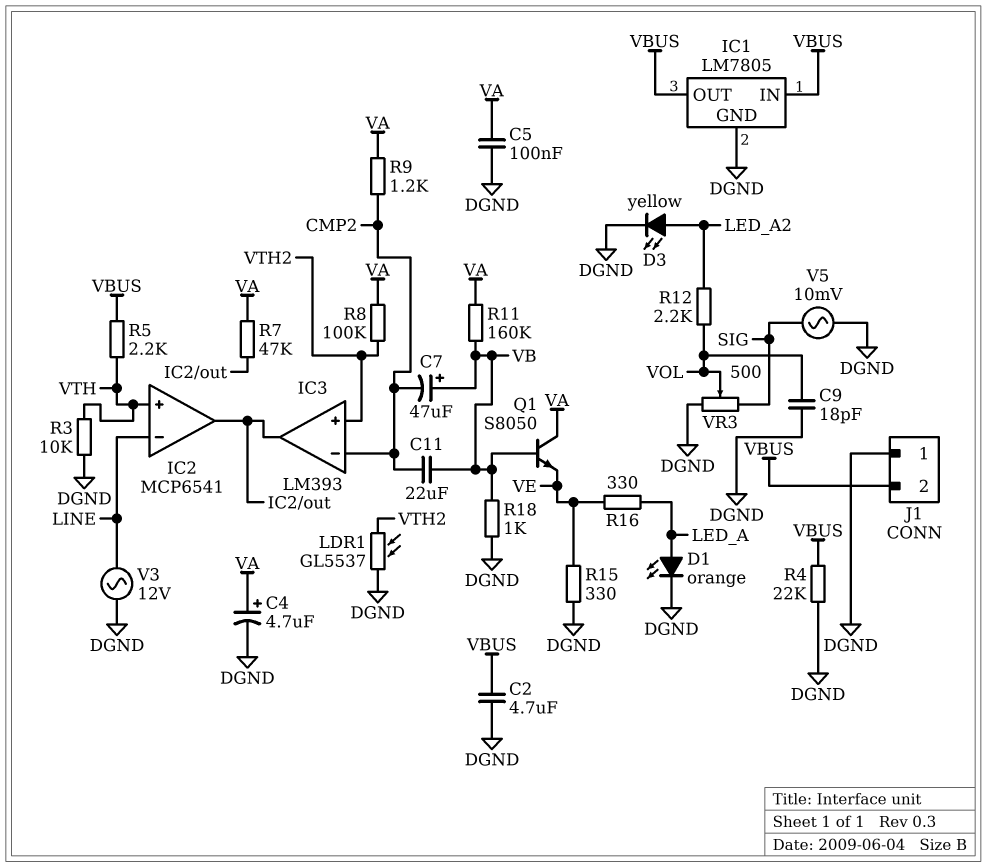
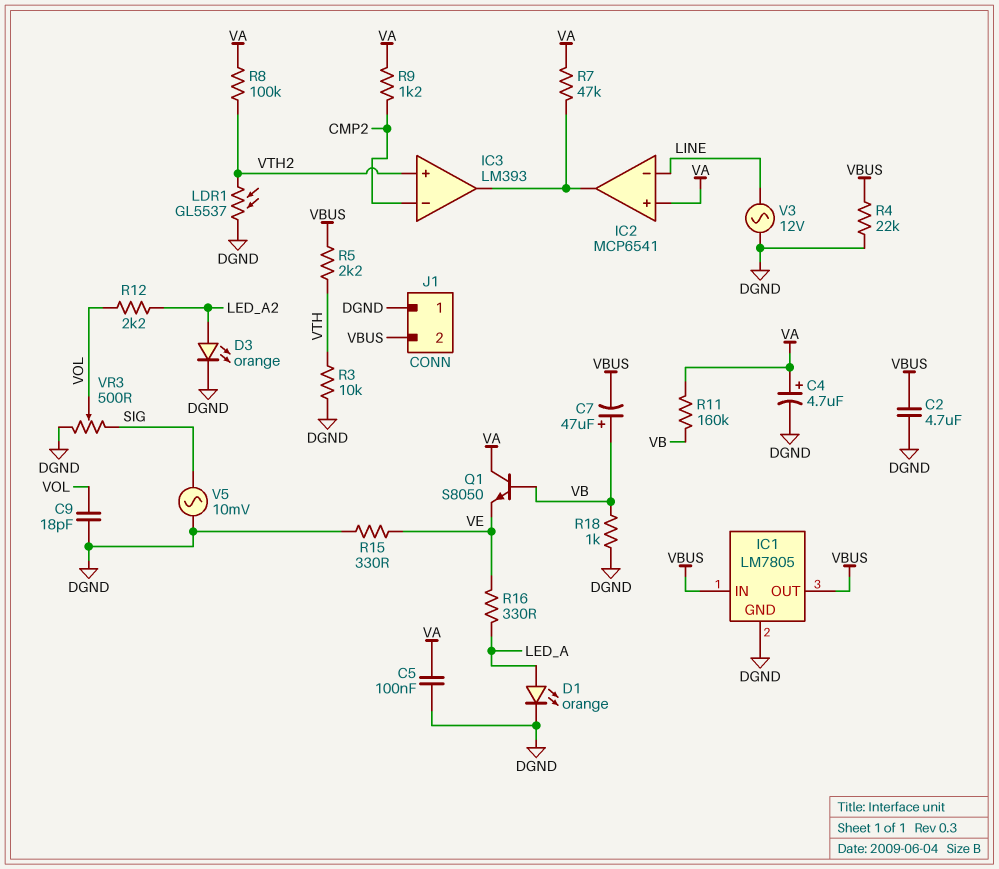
C7: 47uF (plus VB, minus CMP2) -> 47uF (plus VB, minus VBUS)
C11: 22uF (CMP2, VB) -> none
D3: LED yellow (A LED_A2, K DGND) -> LED orange (A LED_A2, K DGND)
IC2 pin in+: VTH -> VA

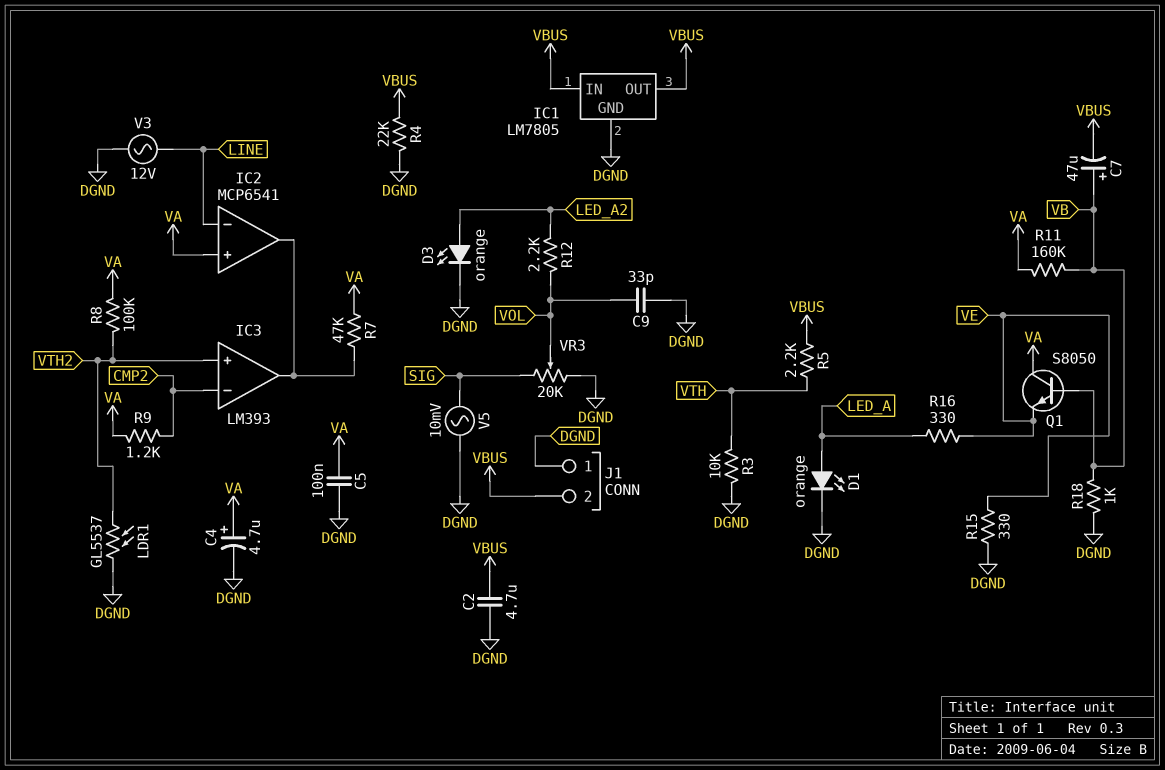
C9: 18pF (DGND, VOL) -> 33pF (DGND, VOL)
VR3: 500 (DGND, SIG, wiper VOL) -> 20k (DGND, SIG, wiper VOL)

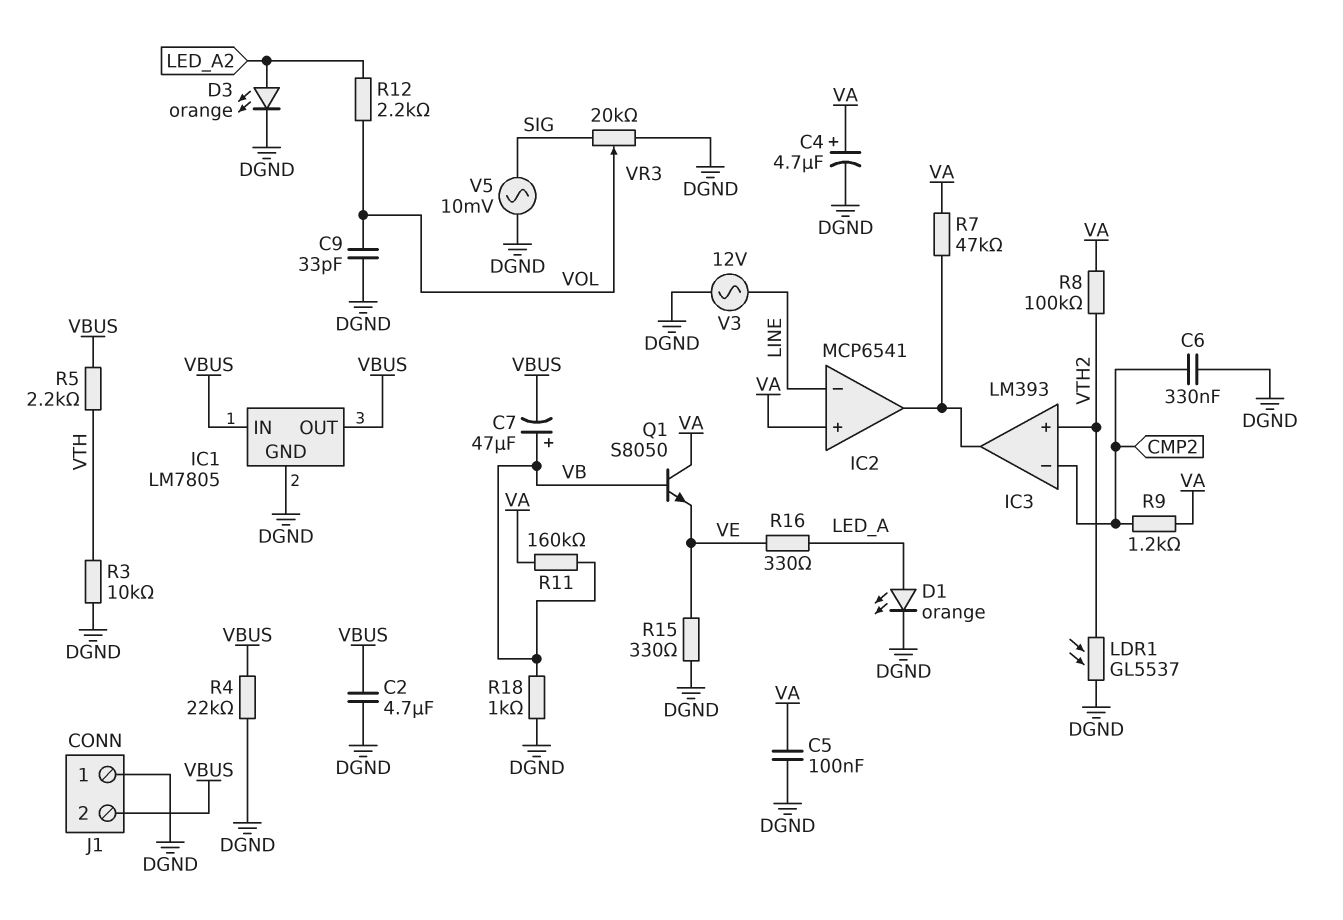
C6: none -> 330nF (CMP2, DGND)

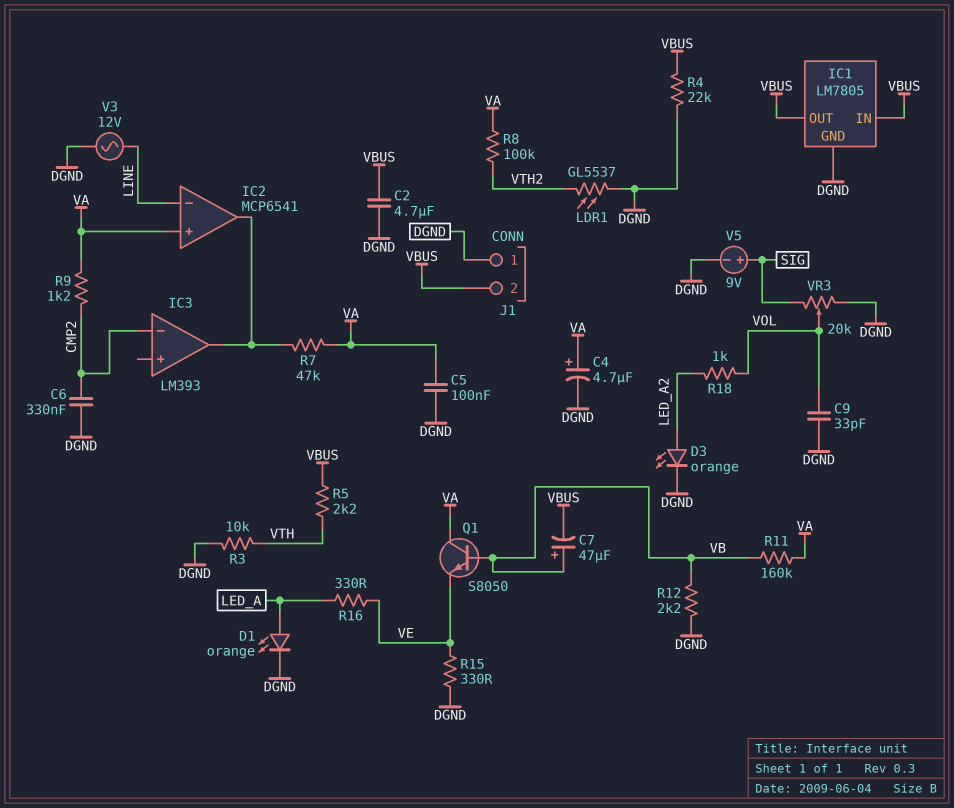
IC3 pin in+: VTH2 -> none
R12: 2.2k (LED_A2, VOL) -> 2.2k (DGND, VB)
R18: 1k (DGND, VB) -> 1k (LED_A2, VOL)
V5: AC 10mV (DGND, SIG) -> 9V (plus SIG, minus DGND)

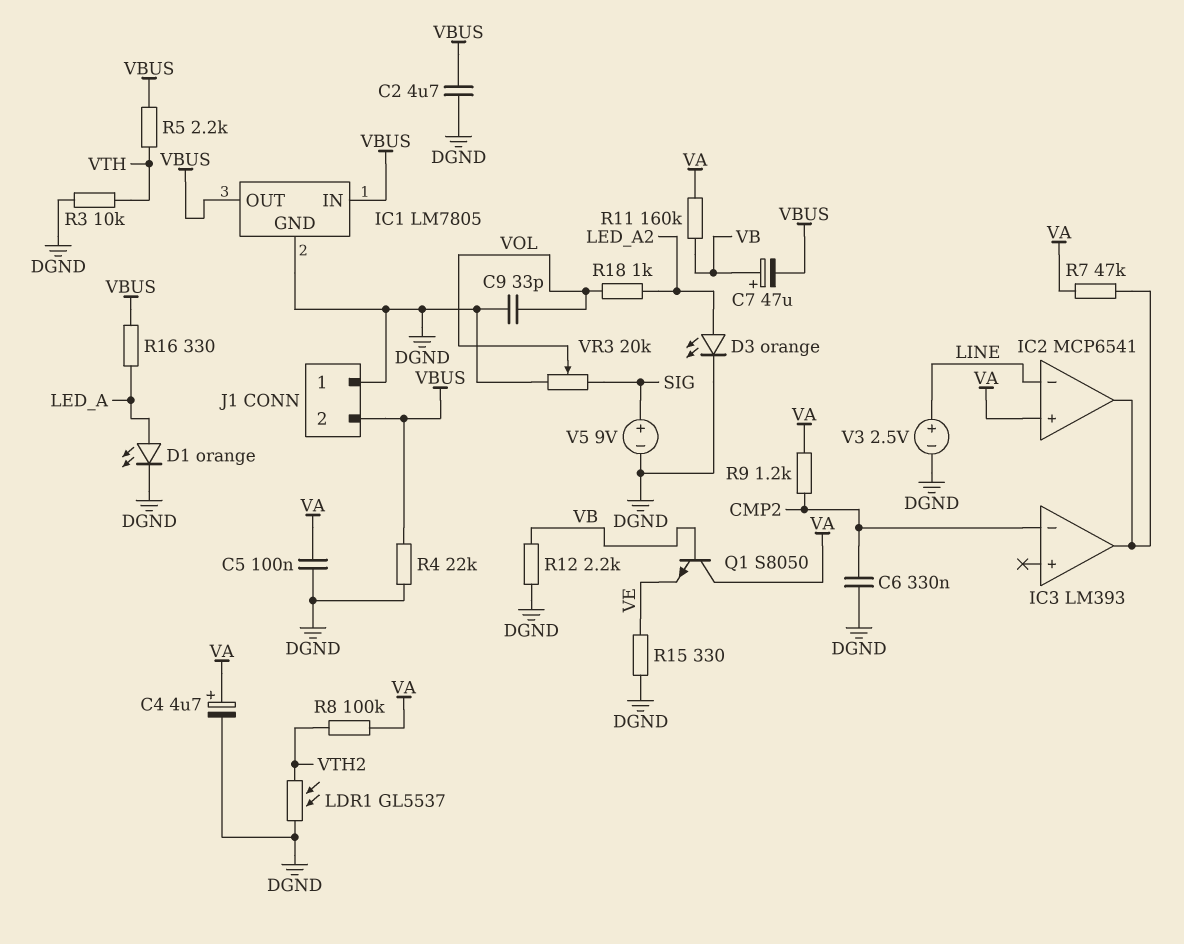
R16: 330 (LED_A, VE) -> 330 (LED_A, VBUS)
V3: AC 12V (DGND, LINE) -> 2.5V (plus LINE, minus DGND)

